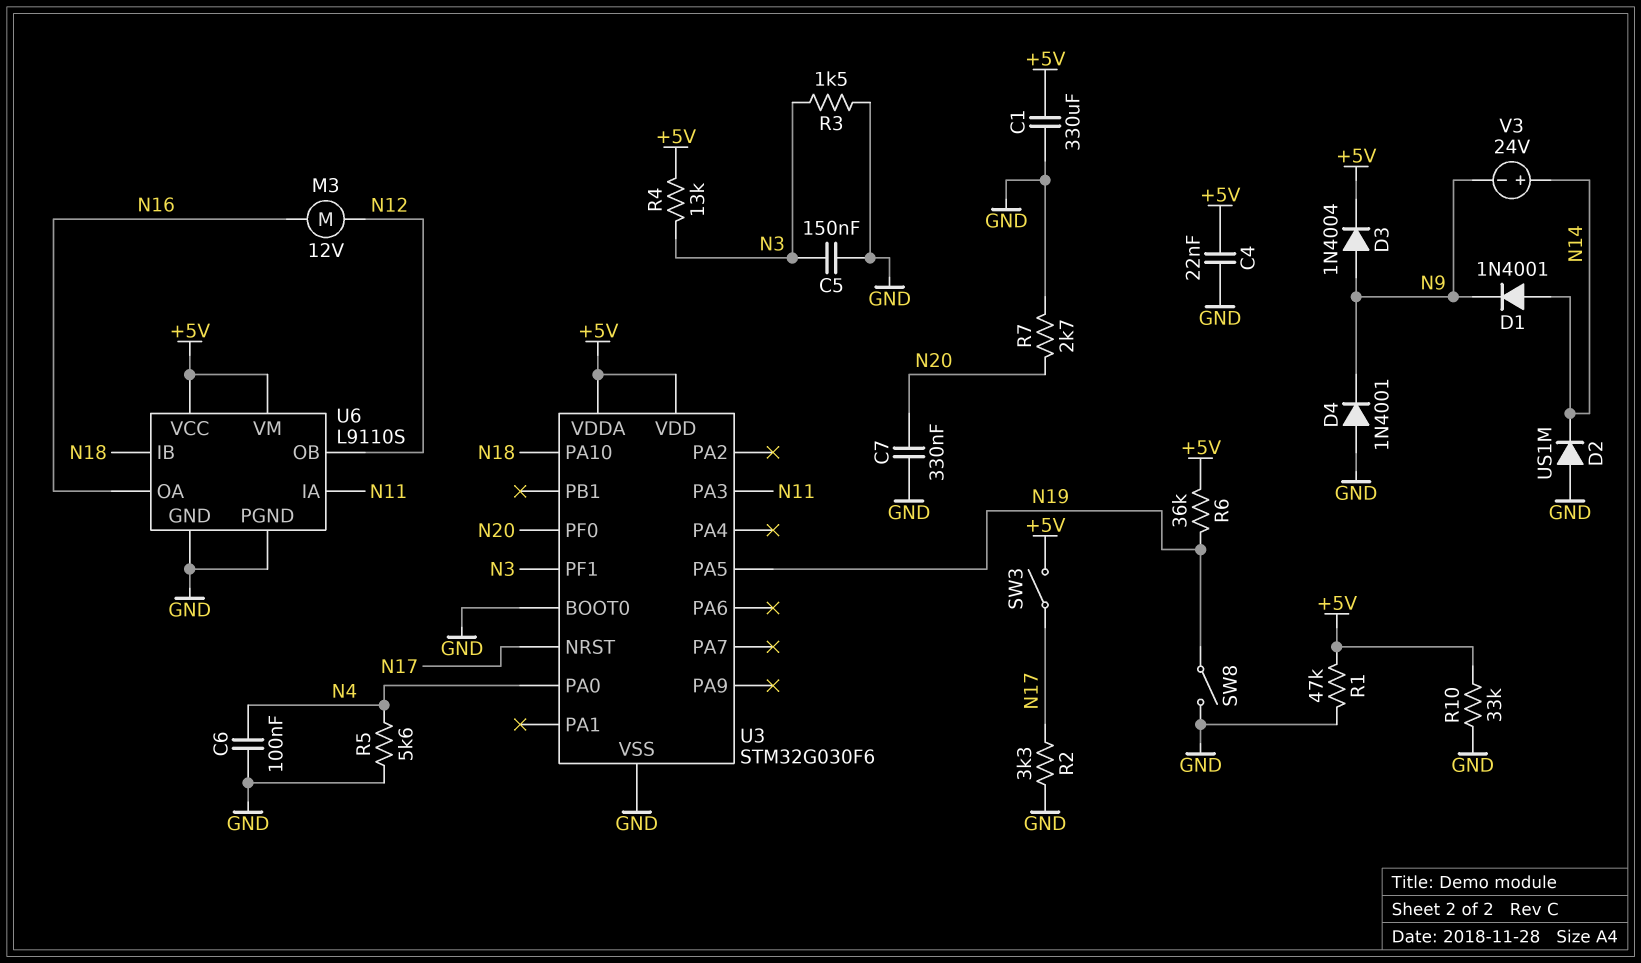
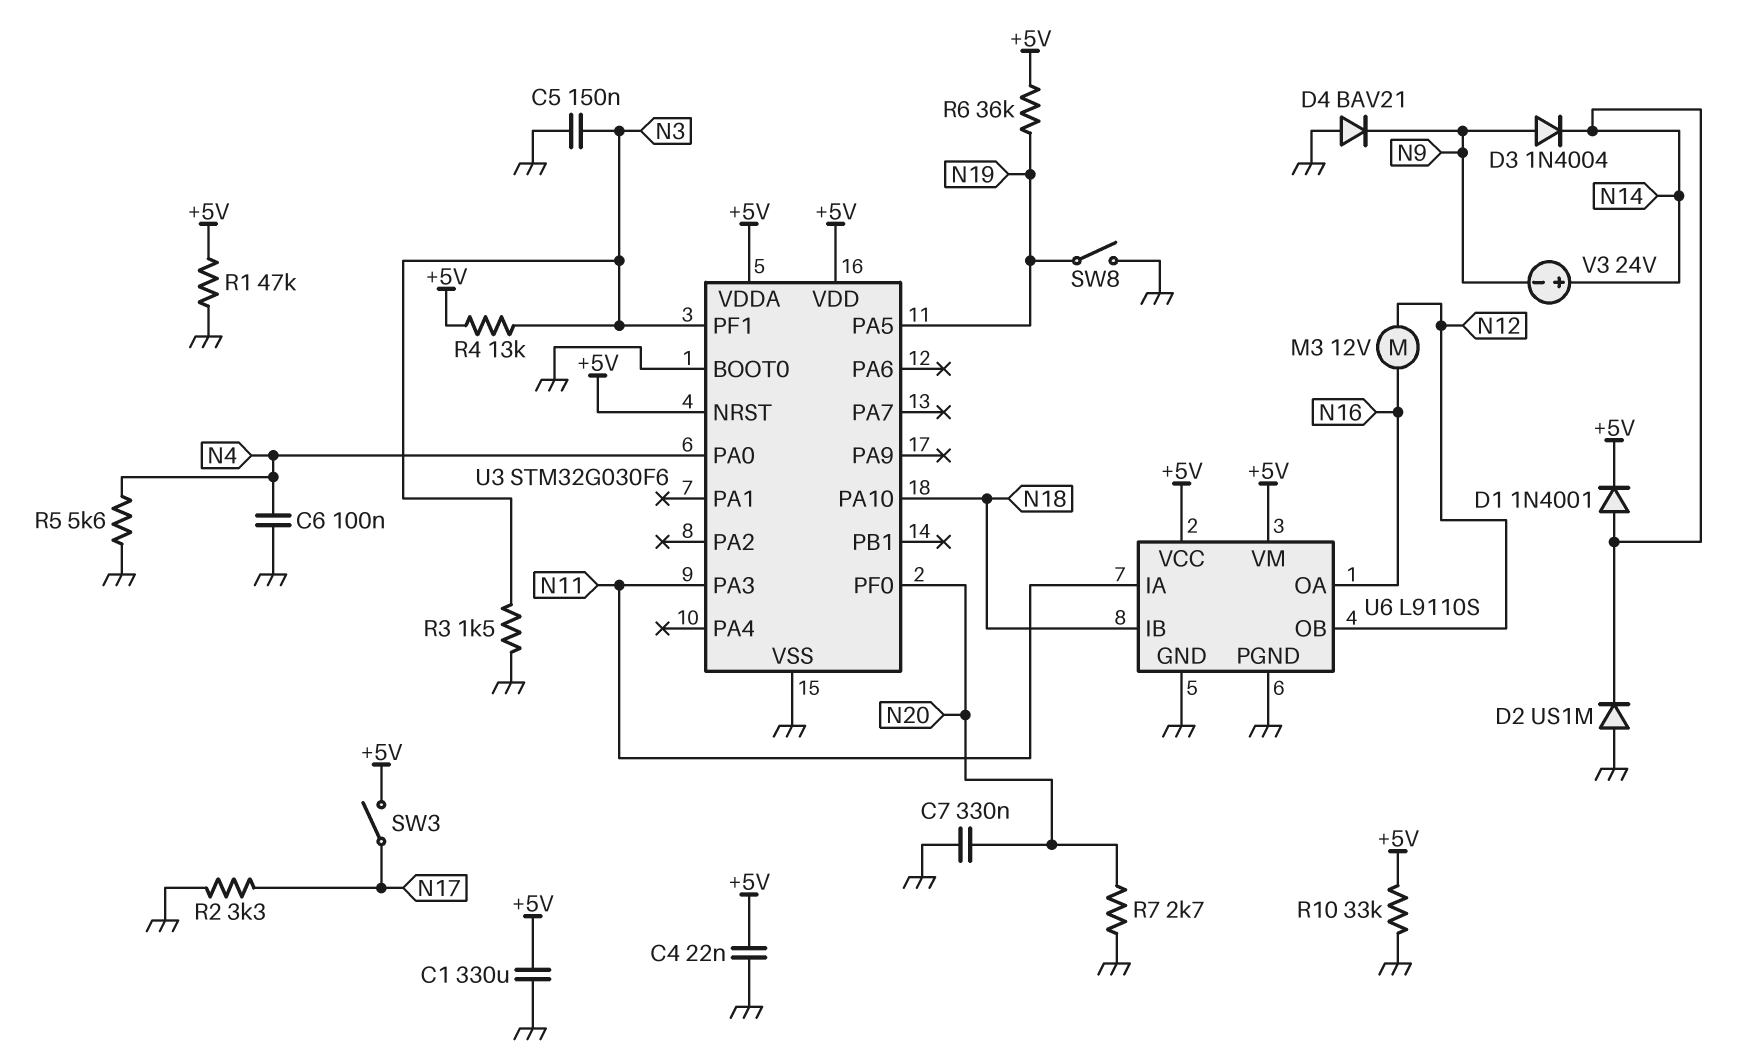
D1: diode 1N4001 (A N14, K N9) -> diode 1N4001 (A N14, K +5V)
D3: diode 1N4004 (A N9, K +5V) -> diode 1N4004 (A N9, K N14)
D4: diode 1N4001 (A GND, K N9) -> diode BAV21 (A GND, K N9)
U3 pin NRST: N17 -> +5V

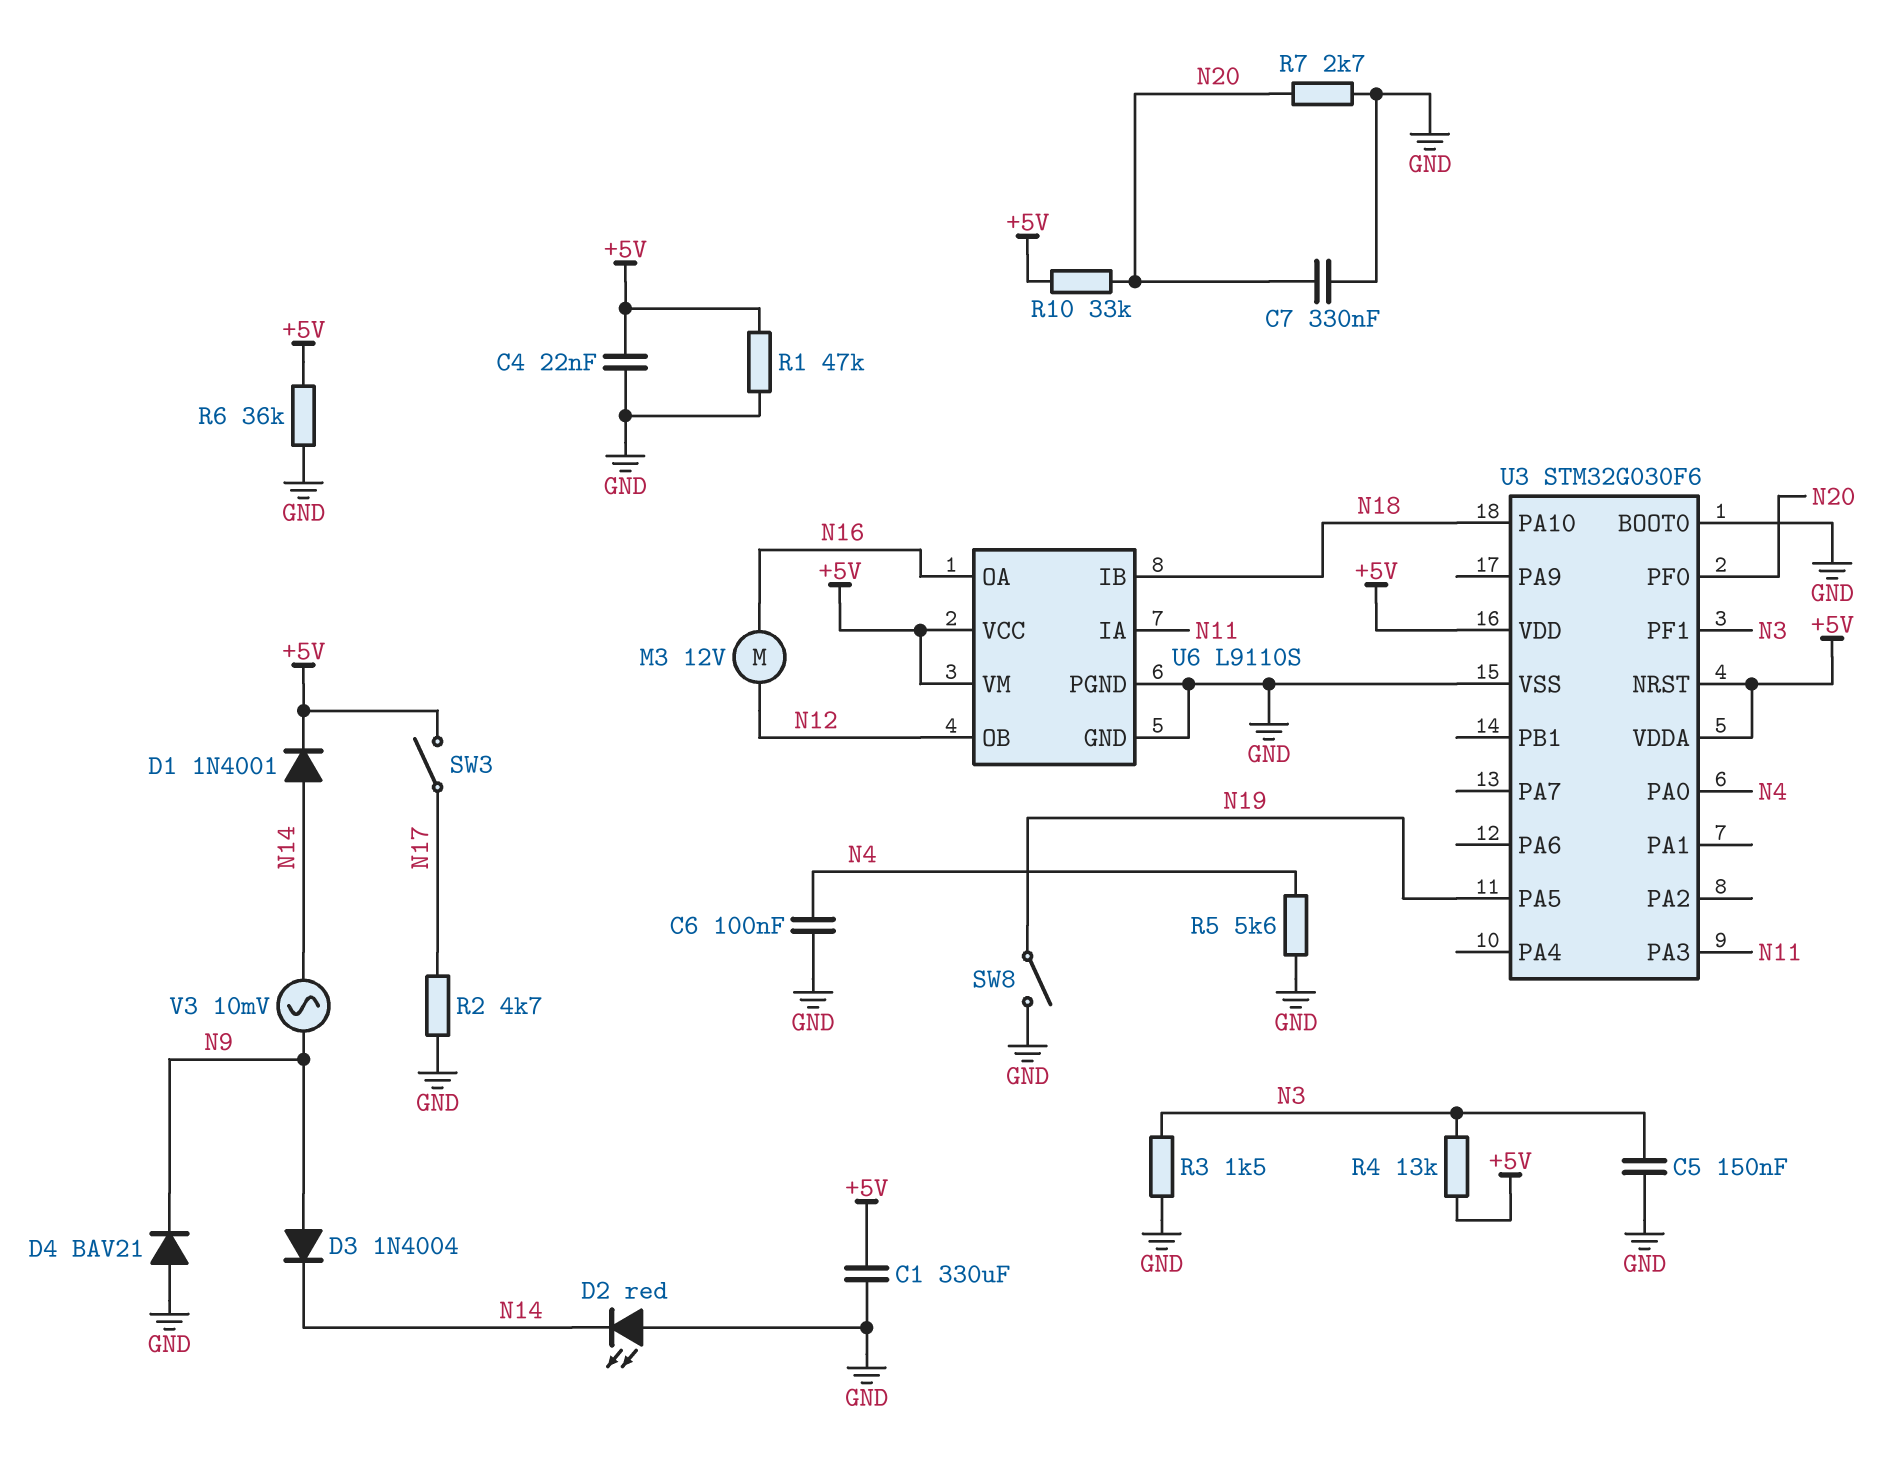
D2: diode US1M (A GND, K N14) -> LED red (A GND, K N14)
R2: 3.3k (GND, N17) -> 4.7k (GND, N17)
R6: 36k (+5V, N19) -> 36k (+5V, GND)
R10: 33k (+5V, GND) -> 33k (+5V, N20)
V3: 24V (plus N14, minus N9) -> AC 10mV (N9, N14)

